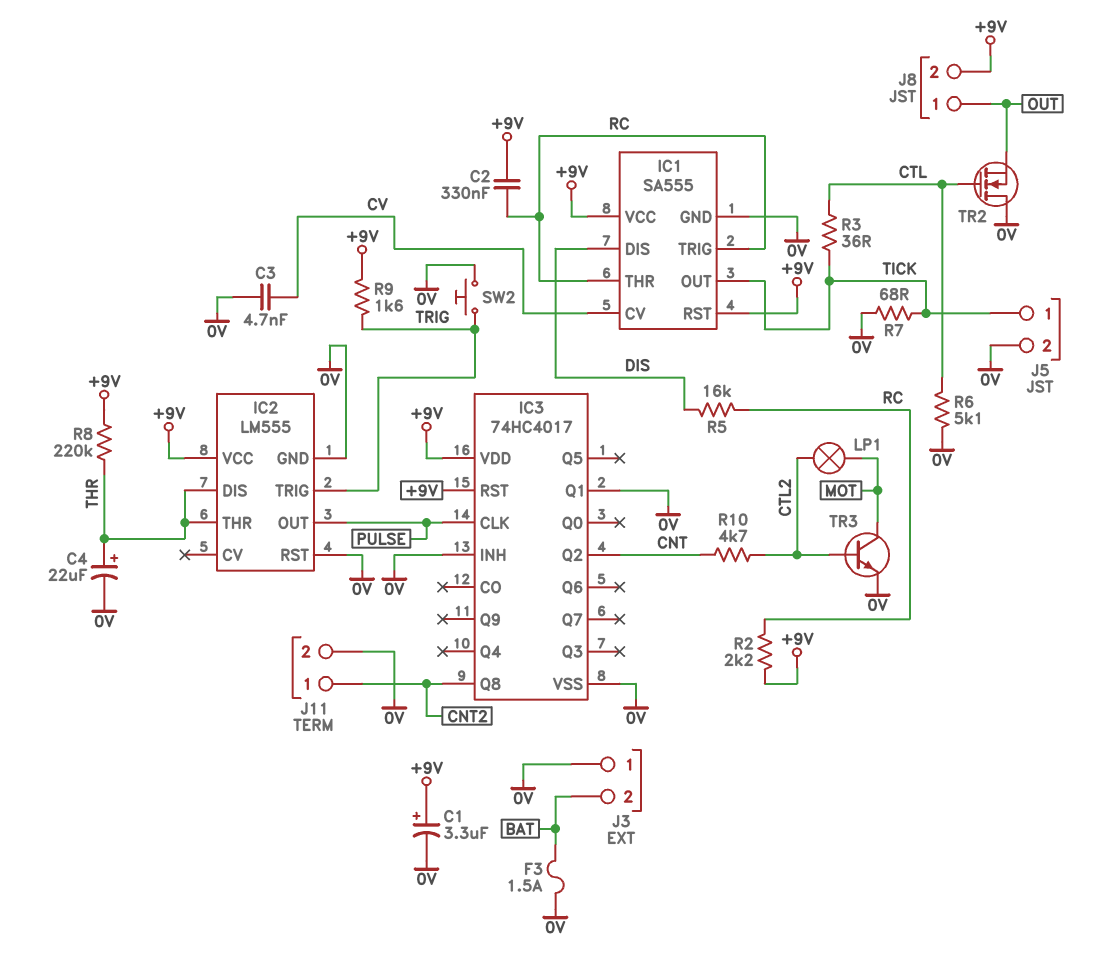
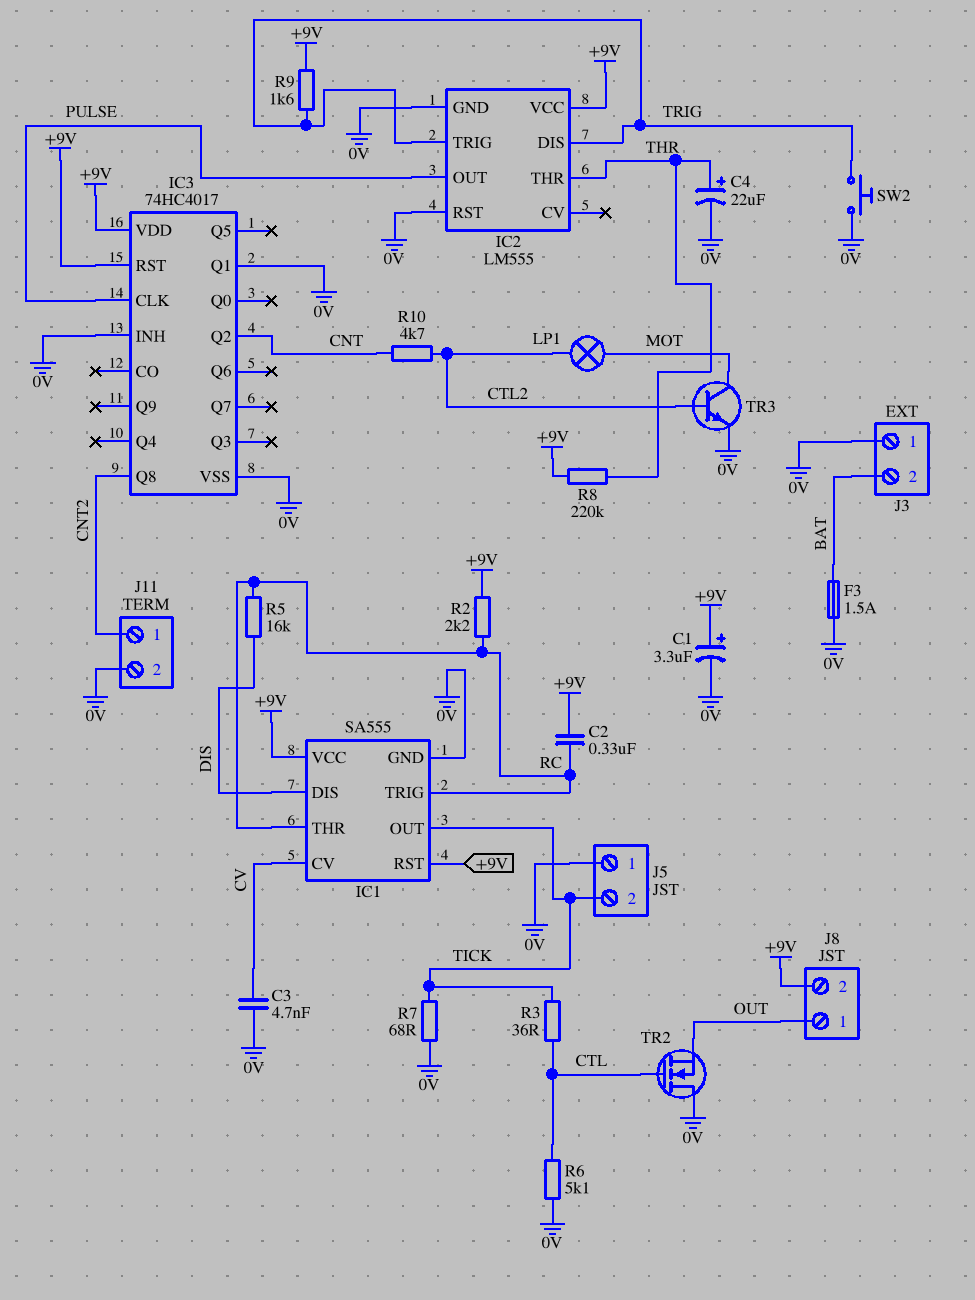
IC2 pin DIS: THR -> TRIG
J5 pin 1: TICK -> 0V
J5 pin 2: 0V -> TICK

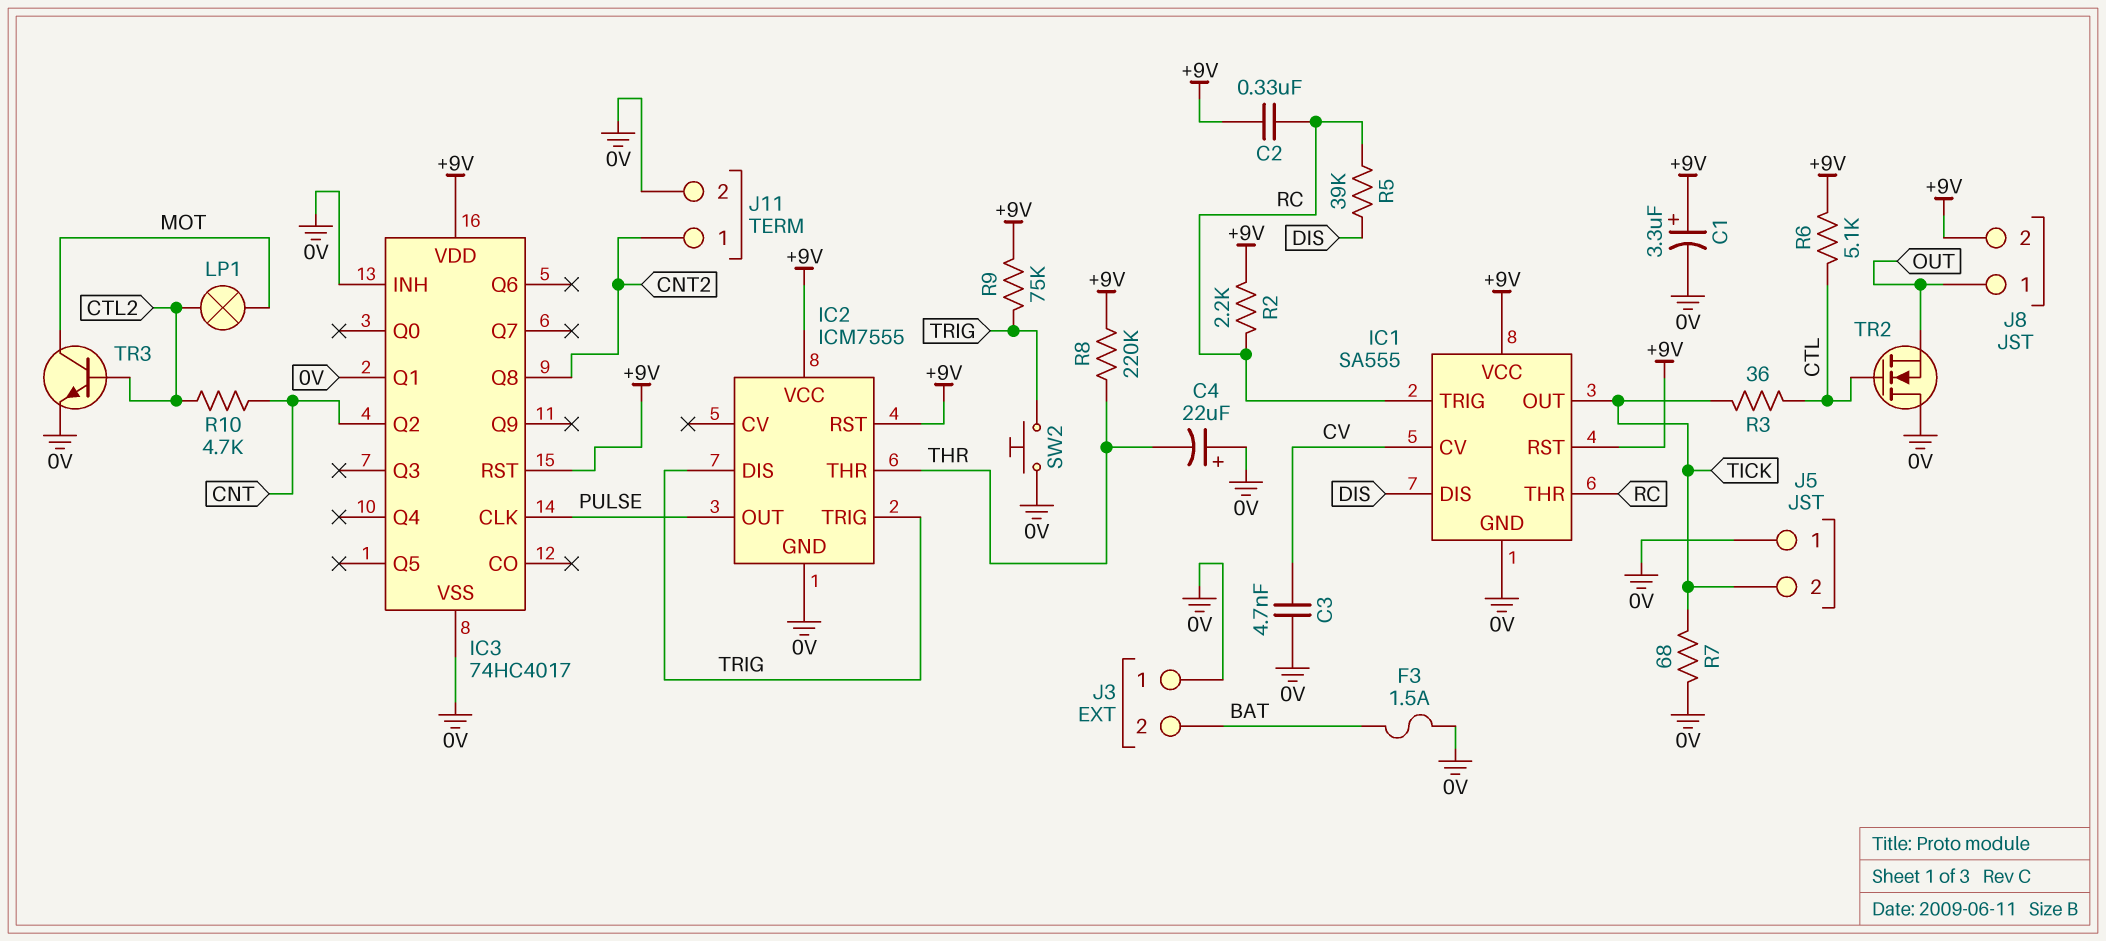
C4: 22uF (plus THR, minus 0V) -> 22uF (plus 0V, minus THR)
IC2: LM555 -> ICM7555
IC2 pin RST: 0V -> +9V
R5: 16k (DIS, RC) -> 39k (DIS, RC)
R6: 5.1k (0V, CTL) -> 5.1k (+9V, CTL)
R9: 1.6k (+9V, TRIG) -> 75k (+9V, TRIG)

